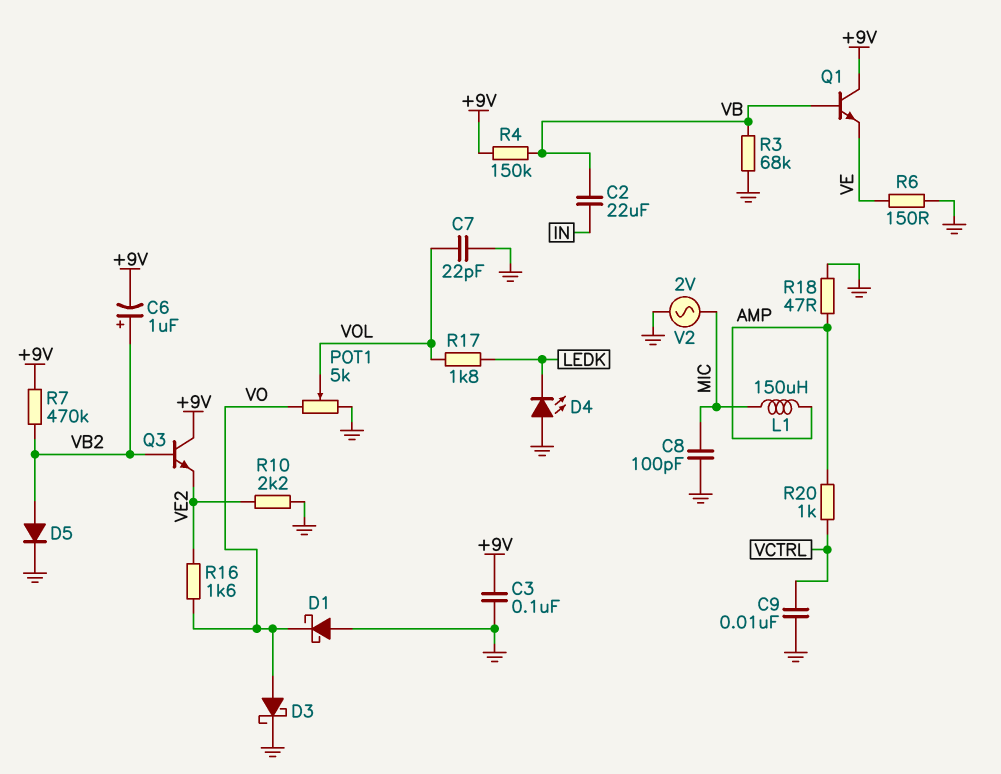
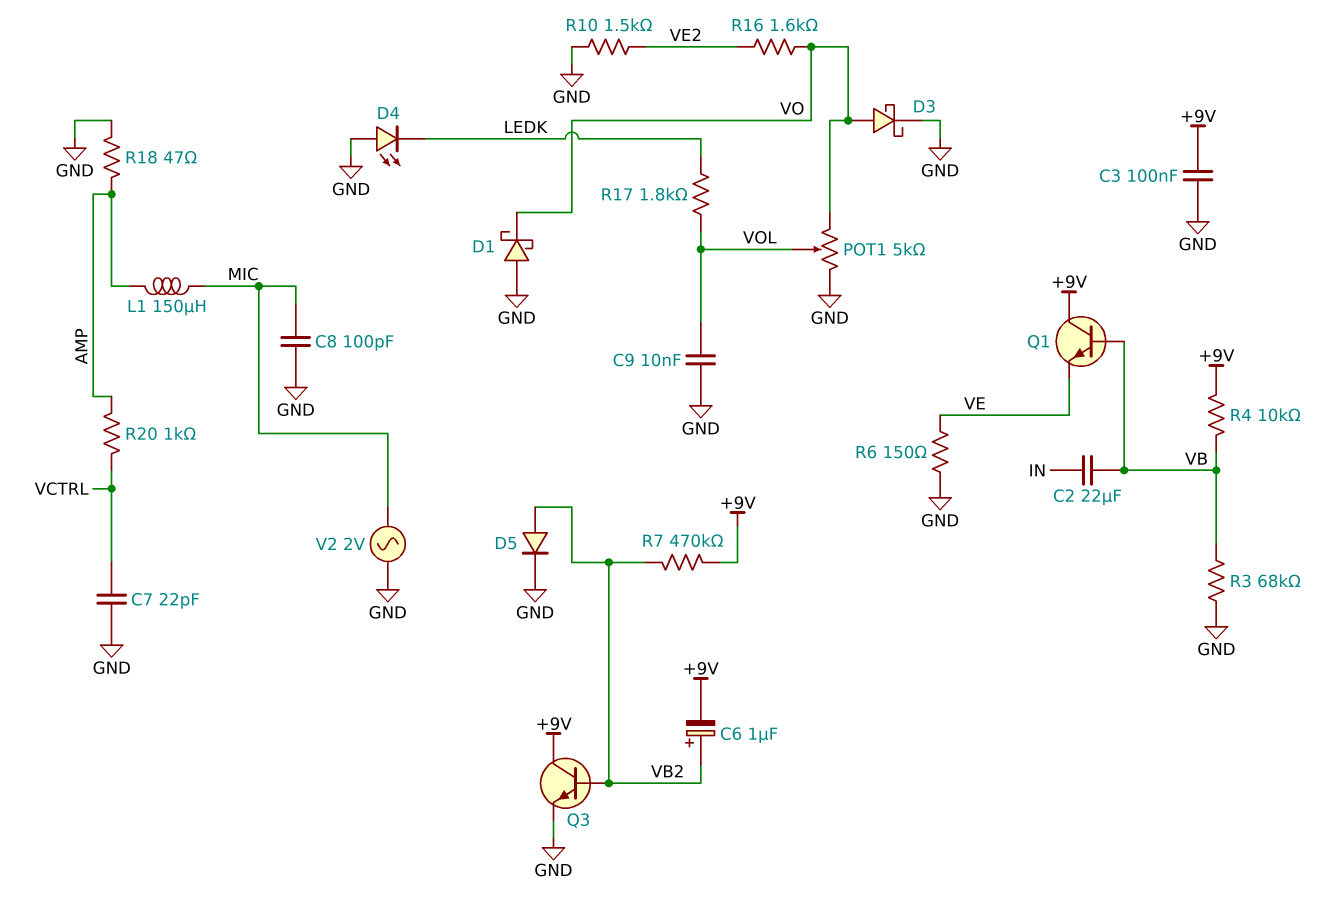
C7: 22pF (GND, VOL) -> 22pF (GND, VCTRL)
C9: 10nF (GND, VCTRL) -> 10nF (GND, VOL)
Q3: NPN (B VB2, C +9V, E VE2) -> NPN (B VB2, C +9V, E GND)
R4: 150k (+9V, VB) -> 10k (+9V, VB)
R10: 2.2k (GND, VE2) -> 1.5k (GND, VE2)

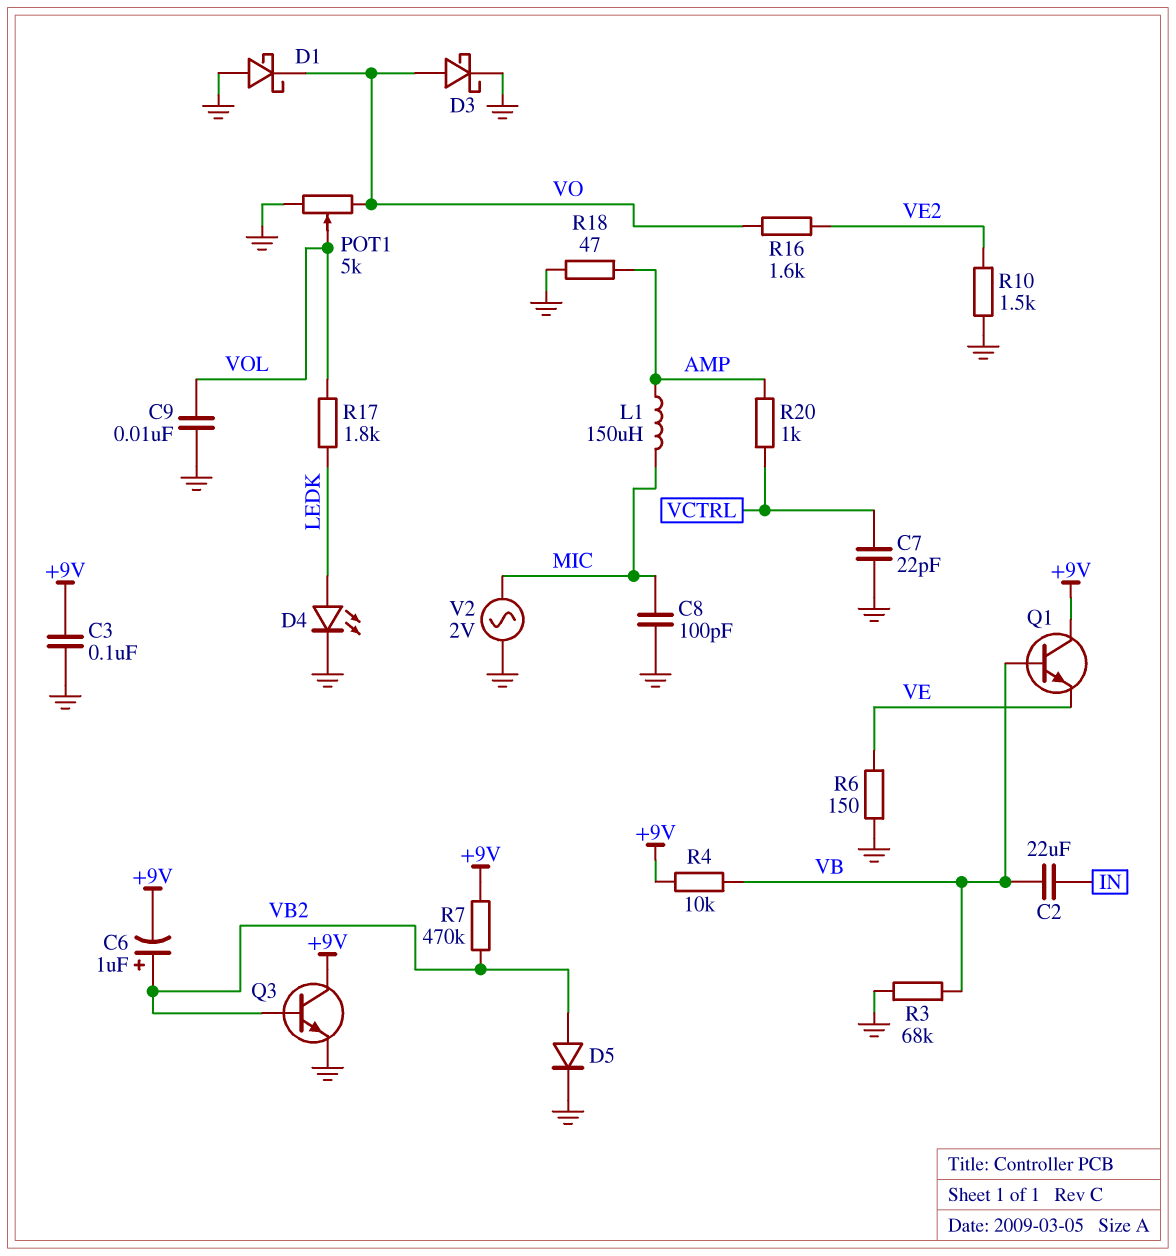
D4: LED (A GND, K LEDK) -> LED (A LEDK, K GND)

